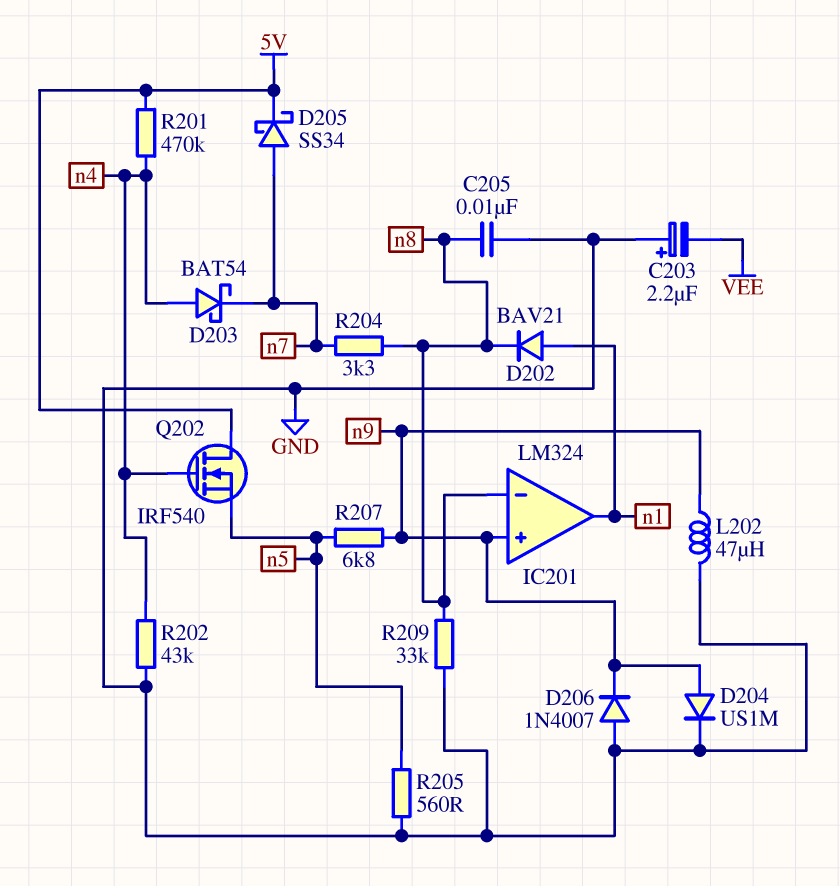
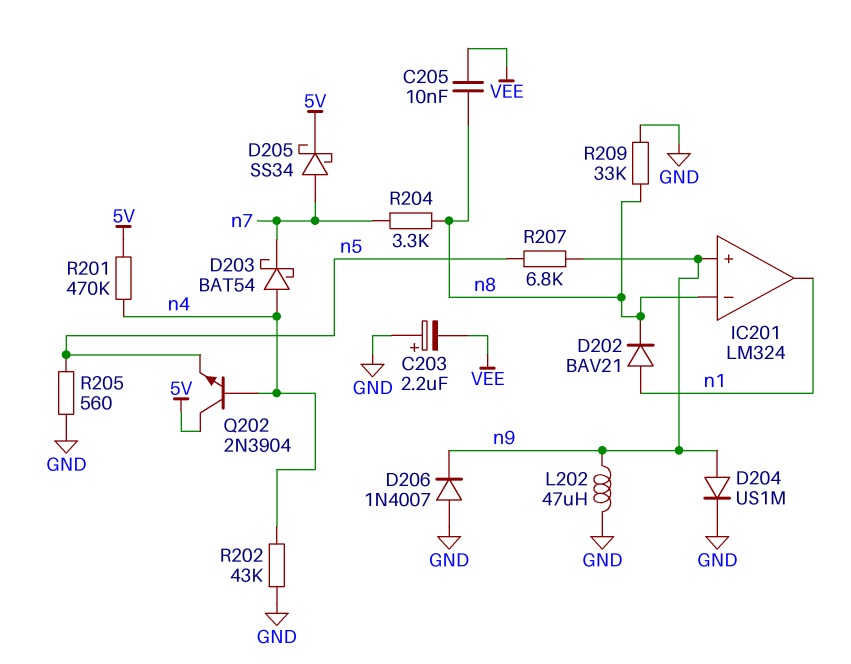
C205: 10nF (GND, n8) -> 10nF (VEE, n8)
Q202: NMOS IRF540 (G n4, D 5V, S n5) -> NPN 2N3904 (B n4, C 5V, E n5)

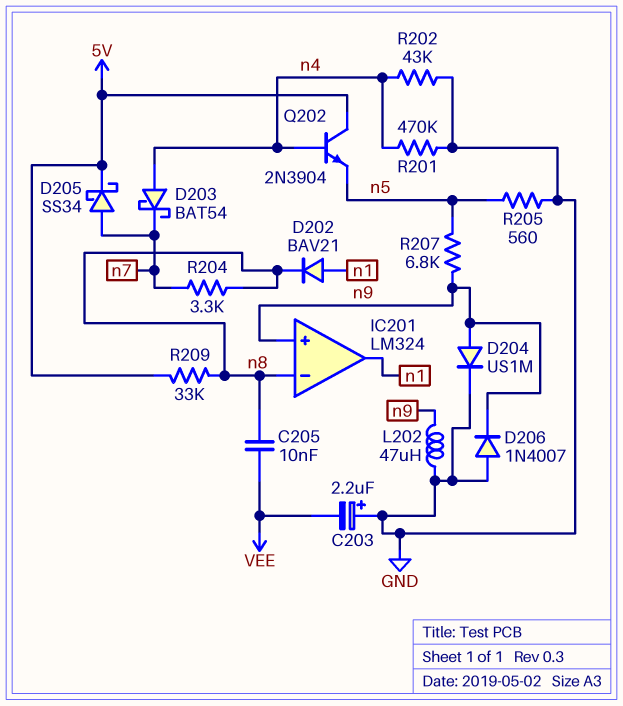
R201: 470k (5V, n4) -> 470k (GND, n4)
R209: 33k (GND, n8) -> 33k (5V, n8)

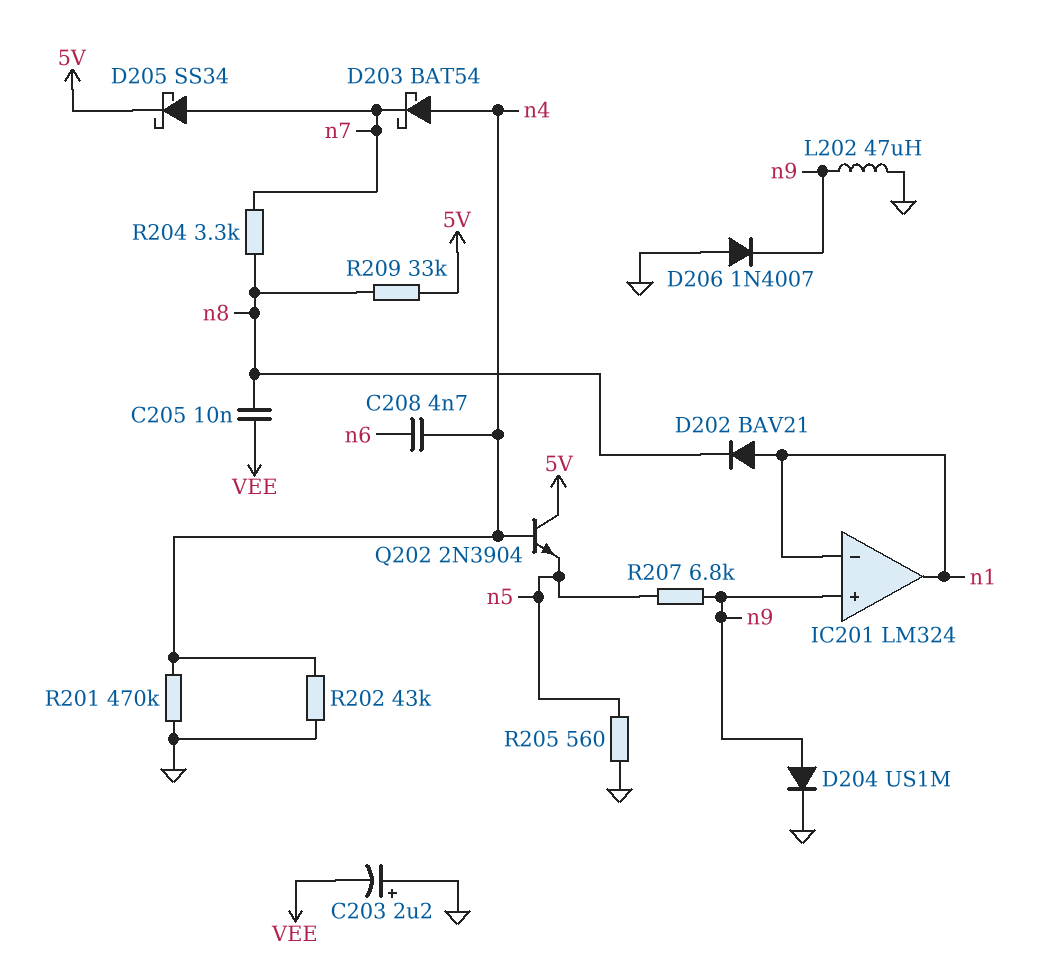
C208: none -> 4.7nF (n4, n6)
IC201 pin in-: n8 -> n1

